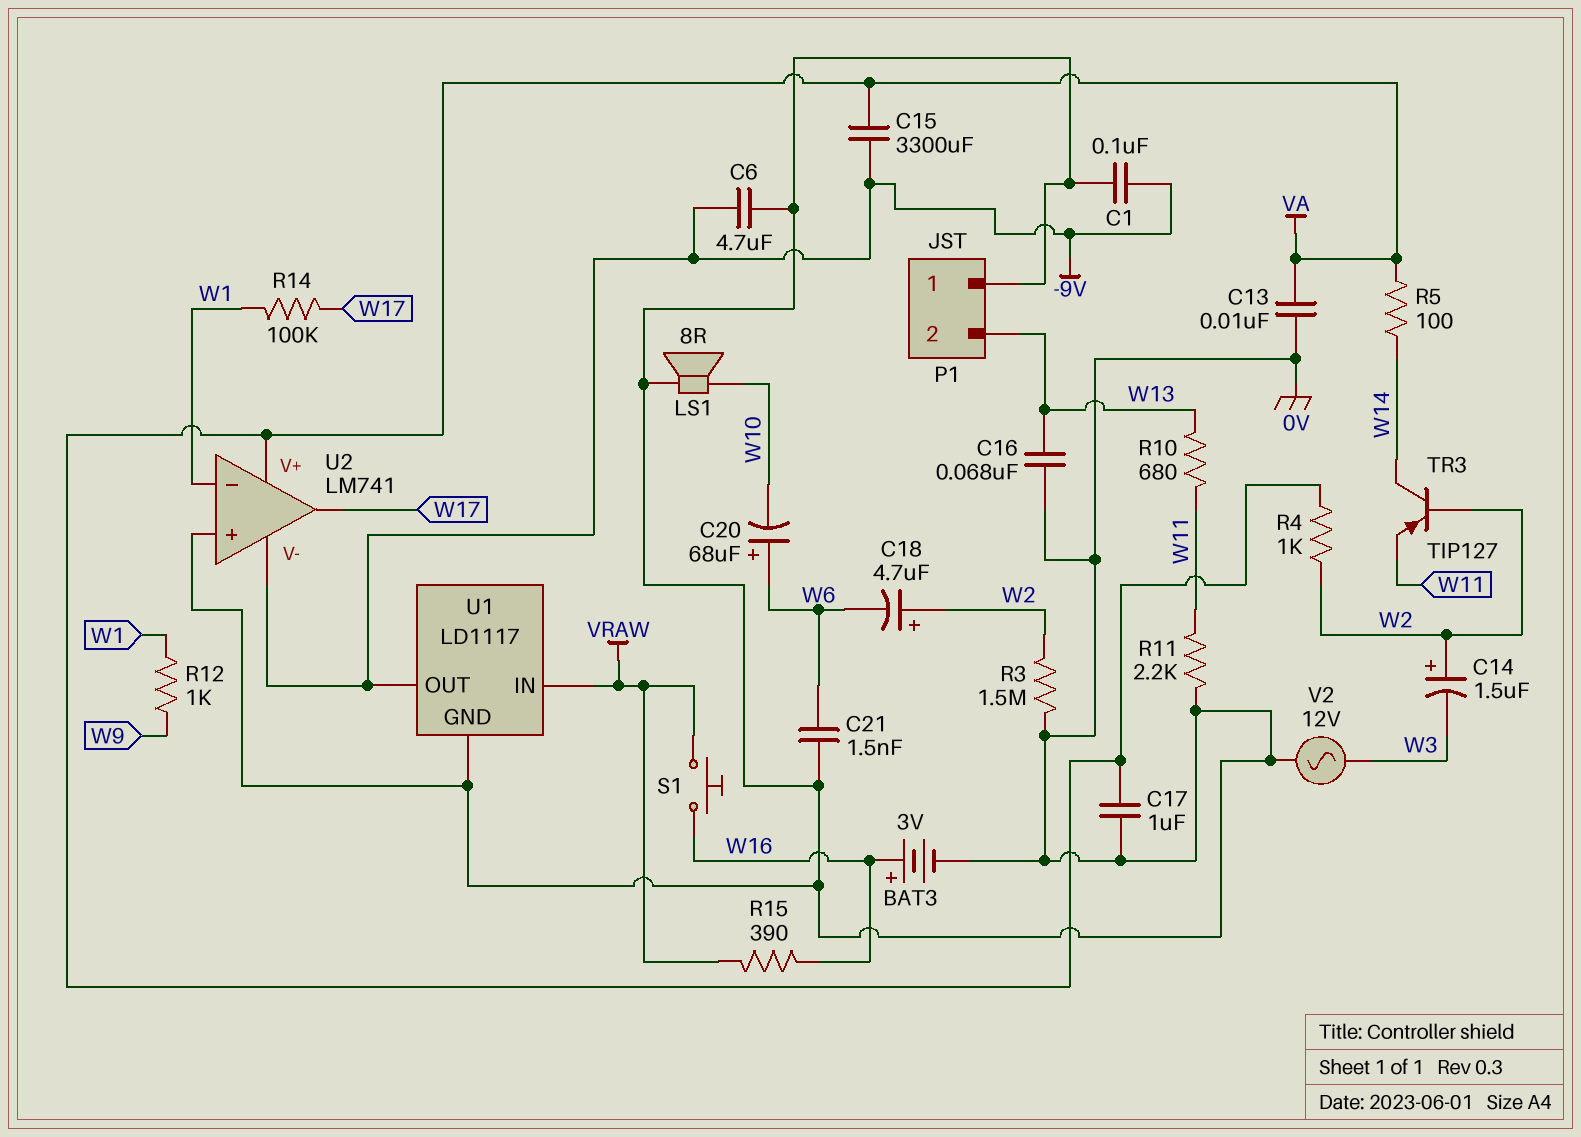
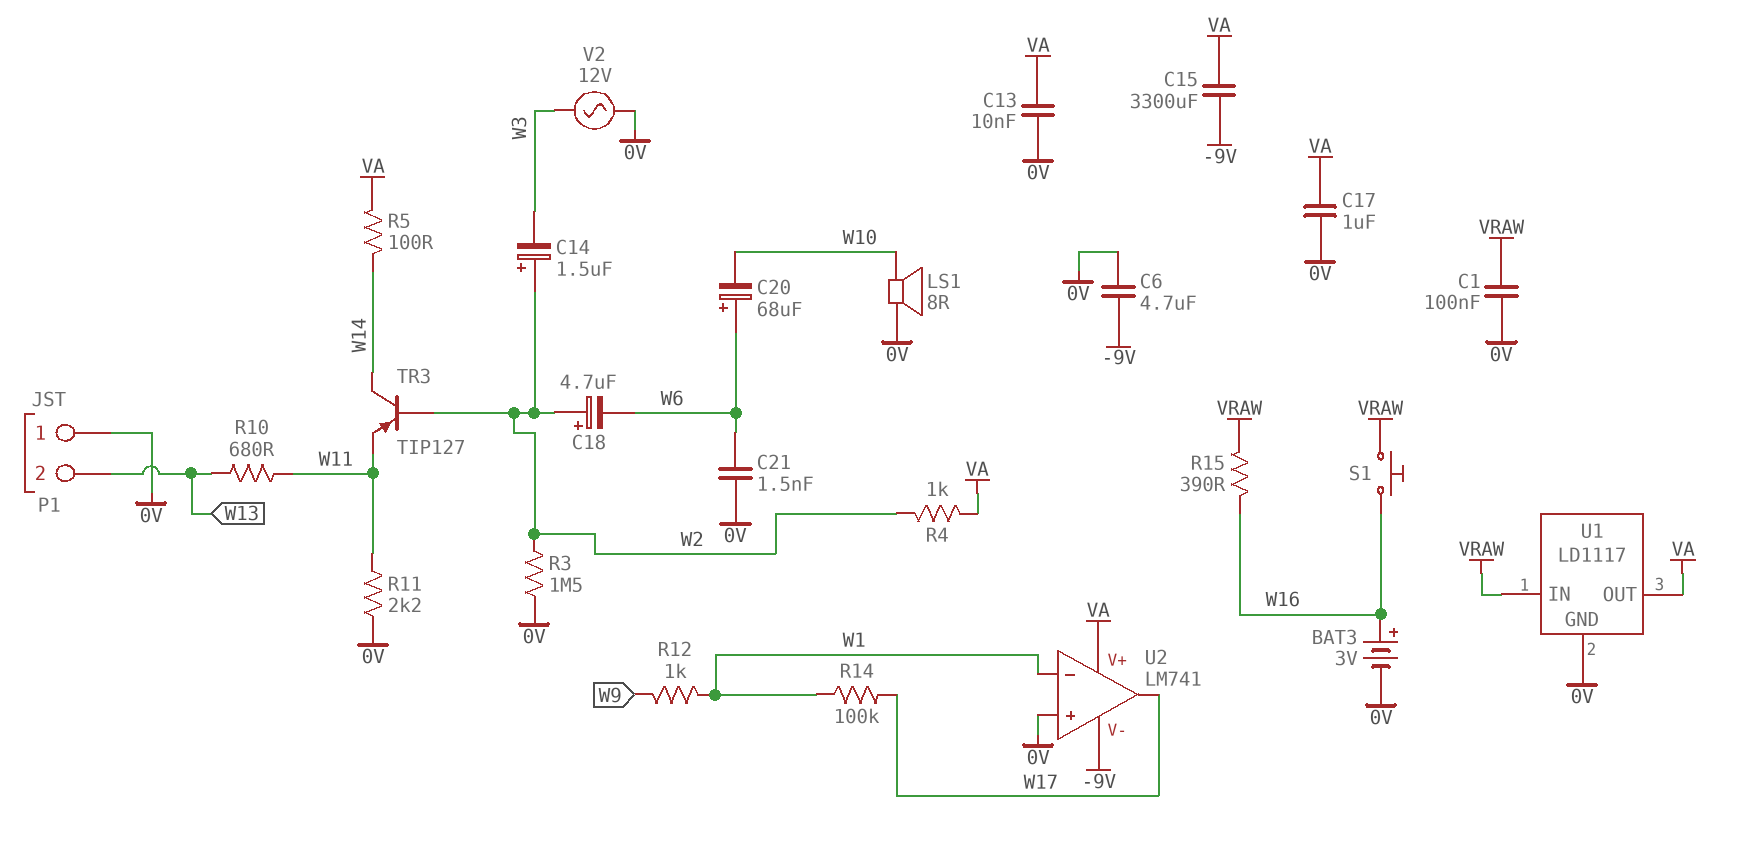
C1: 100nF (-9V, 0V) -> 100nF (0V, VRAW)
C16: 68nF (0V, W13) -> none
U1 pin OUT: -9V -> VA

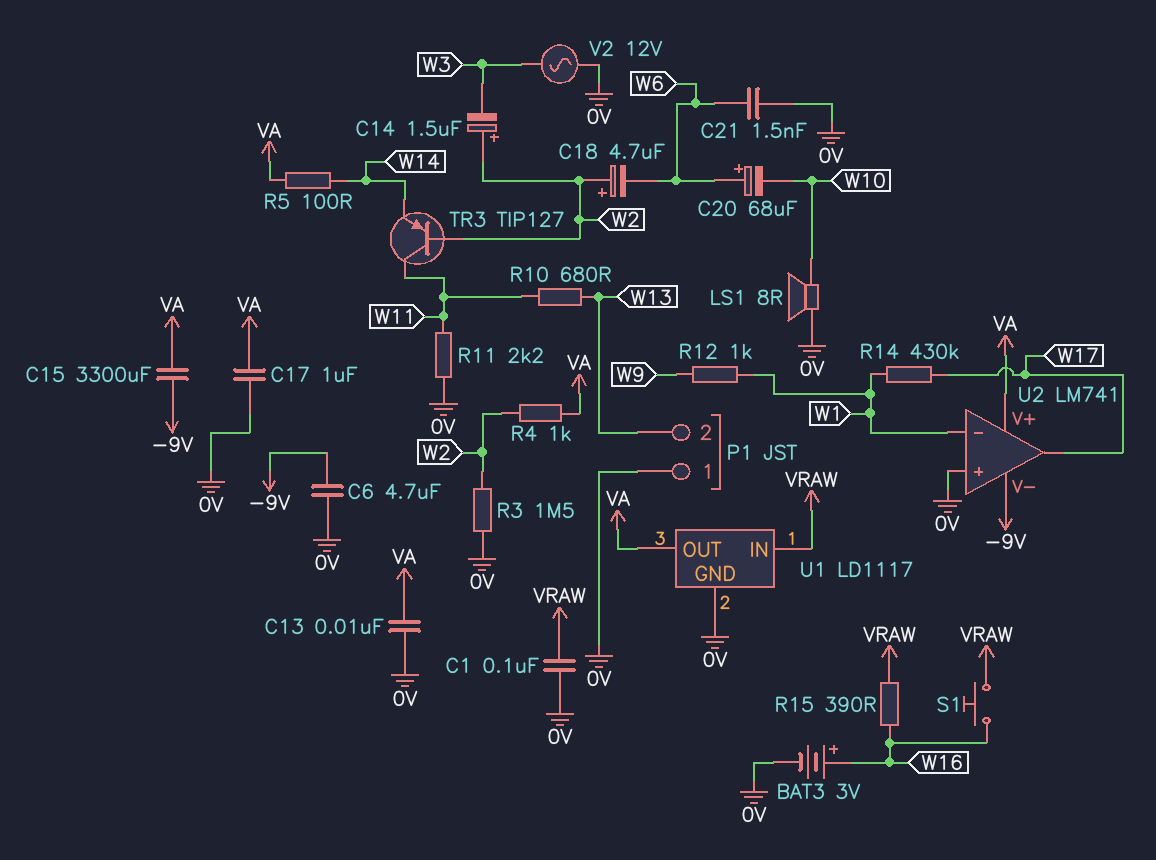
R14: 100k (W1, W17) -> 430k (W1, W17)
TR3: PNP TIP127 (B W2, C W14, E W11) -> PNP TIP127 (B W2, C W11, E W14)

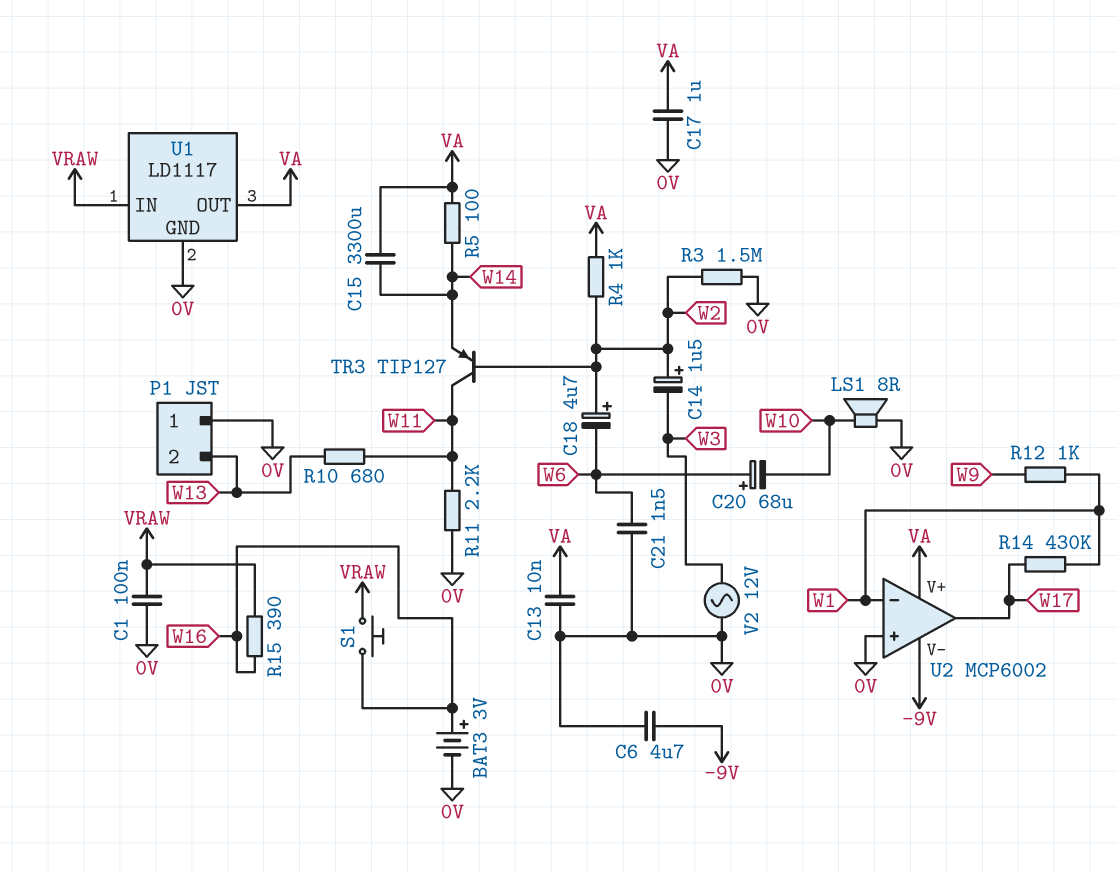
C15: 3300uF (-9V, VA) -> 3300uF (VA, W14)
U2: LM741 -> MCP6002

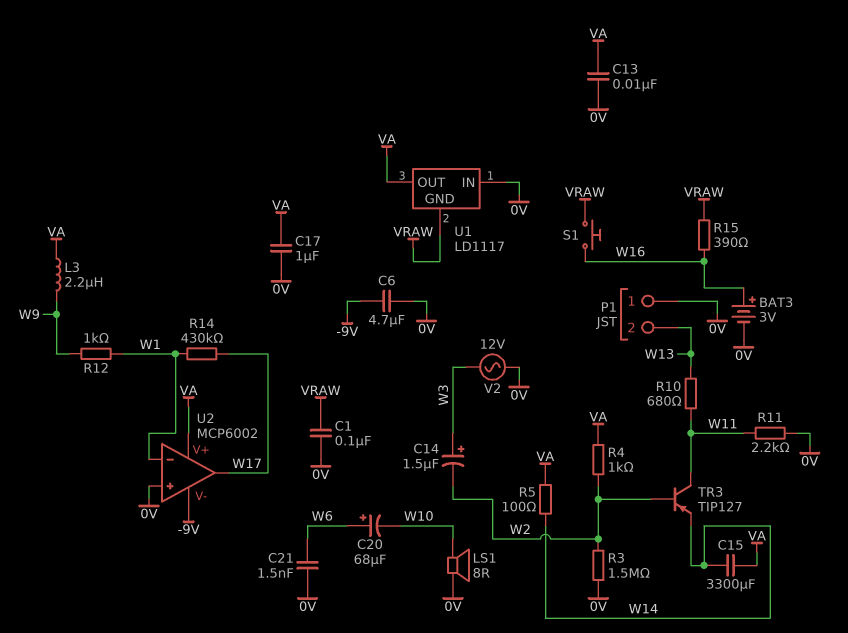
C14: 1.5uF (plus W2, minus W3) -> 1.5uF (plus W3, minus W2)
C18: 4.7uF (plus W2, minus W6) -> none
L3: none -> 2.2uH (VA, W9)
U1 pin GND: 0V -> VRAW
U1 pin IN: VRAW -> 0V

